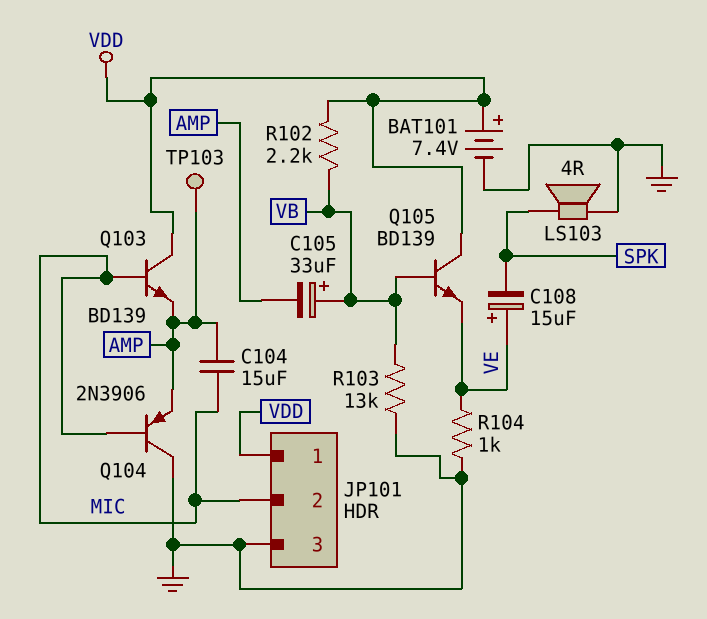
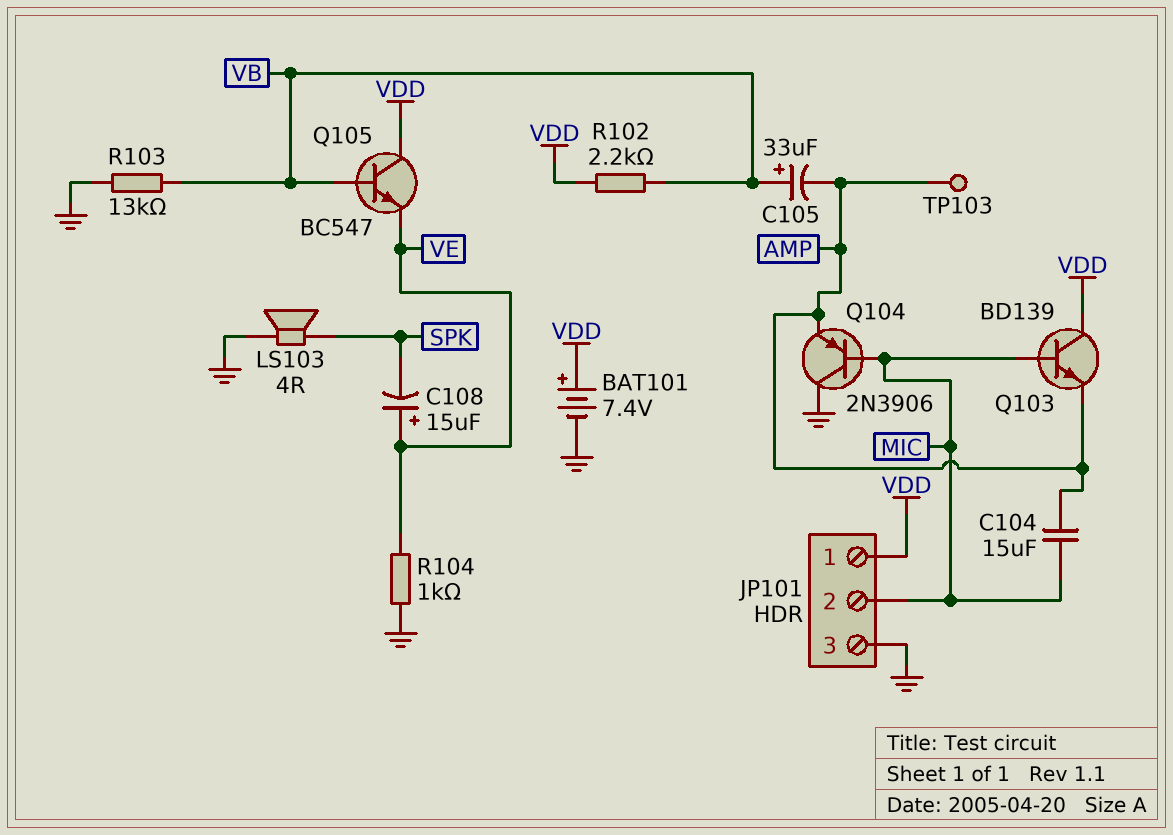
Q105: NPN BD139 (B VB, C VDD, E VE) -> NPN BC547 (B VB, C VDD, E VE)

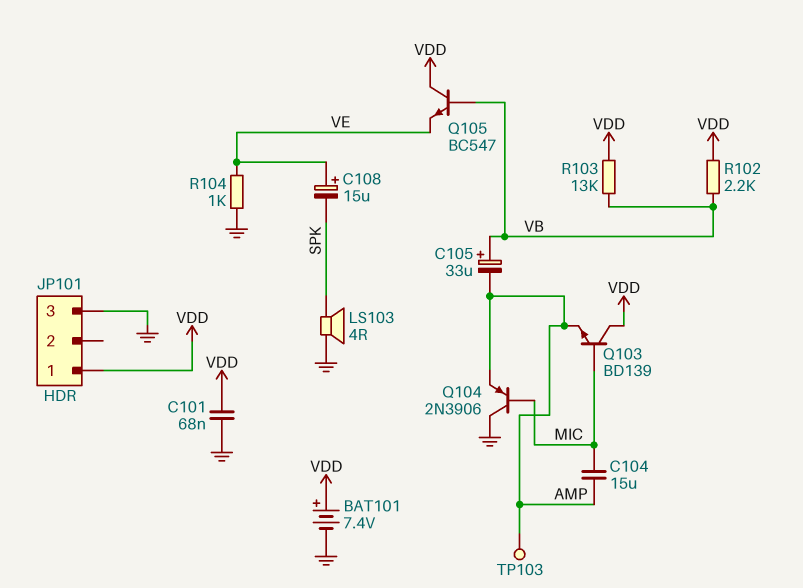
C101: none -> 68nF (GND, VDD)
JP101 pin 2: MIC -> none
R103: 13k (GND, VB) -> 13k (VB, VDD)

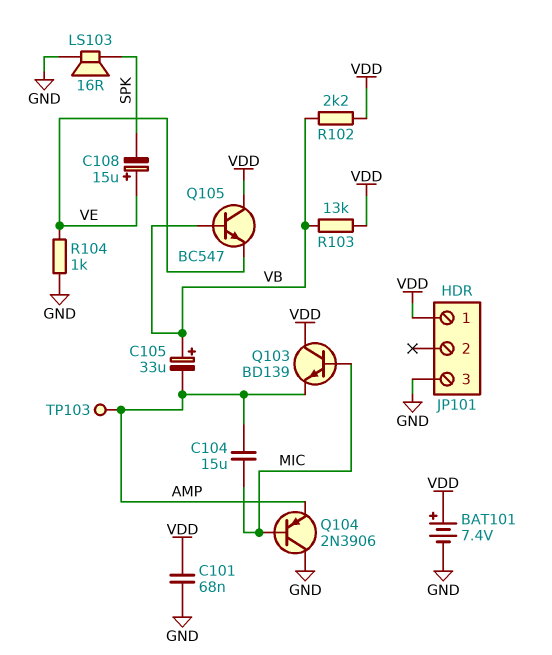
LS103: speaker 4R (GND, SPK) -> speaker 16R (GND, SPK)

